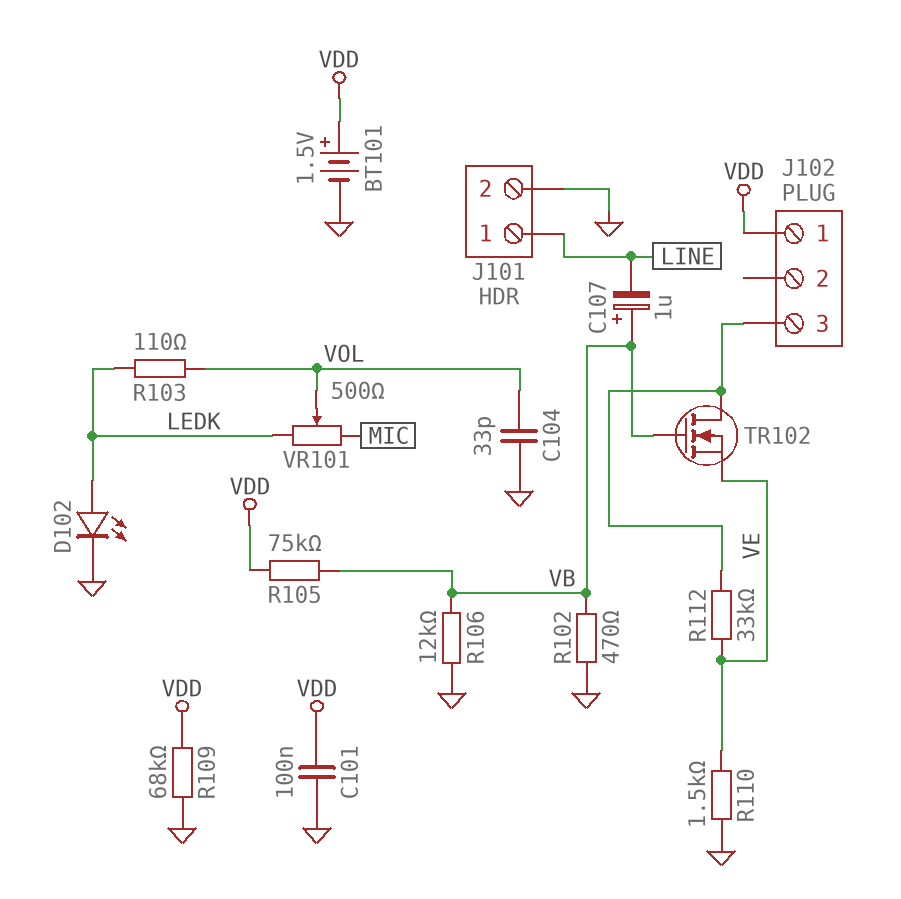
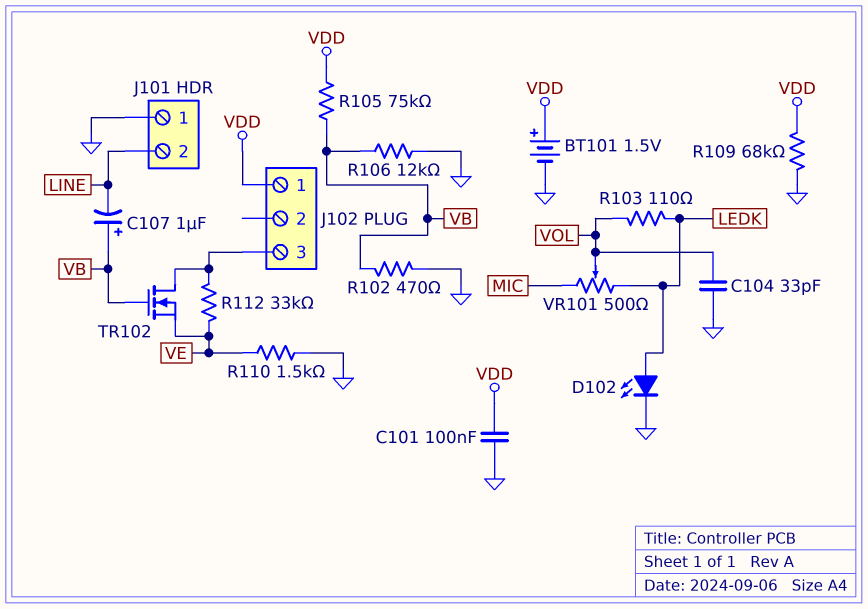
J101 pin 1: LINE -> GND
J101 pin 2: GND -> LINE

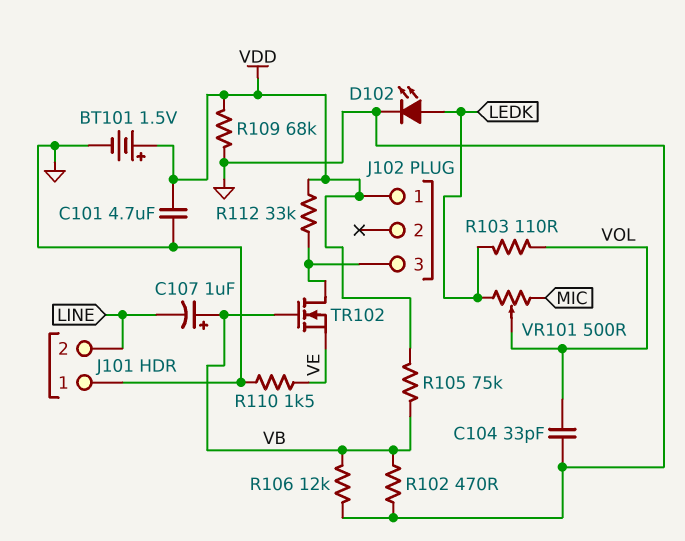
C101: 100nF (GND, VDD) -> 4.7uF (GND, VDD)
R112: 33k (J102/3, VE) -> 33k (J102/3, VDD)

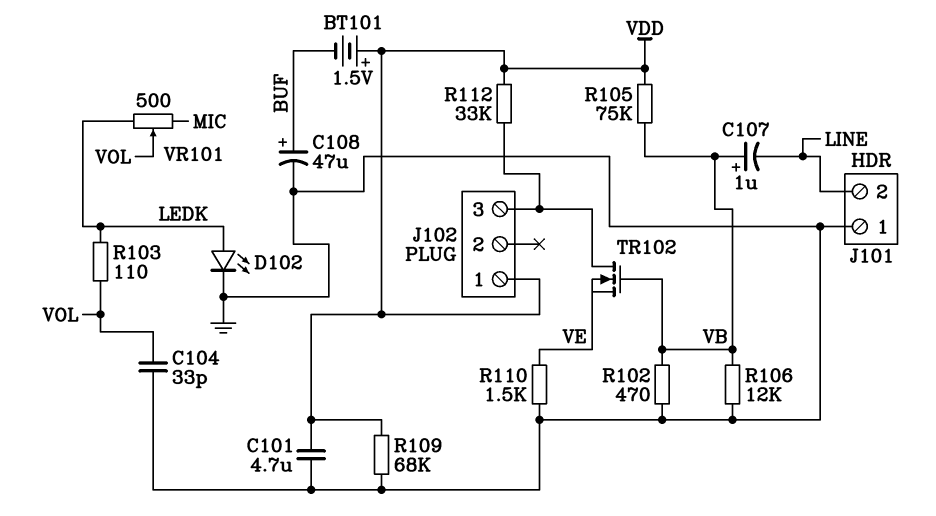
BT101: 1.5V (plus VDD, minus GND) -> 1.5V (plus VDD, minus BUF)
C108: none -> 47uF (plus BUF, minus GND)

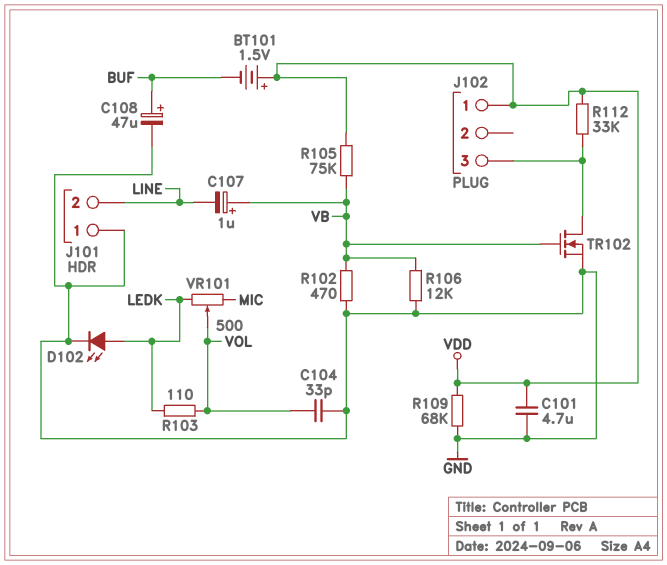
R110: 1.5k (GND, VE) -> none
TR102: NMOS (G VB, D J102/3, S VE) -> NMOS (G VB, D J102/3, S GND)

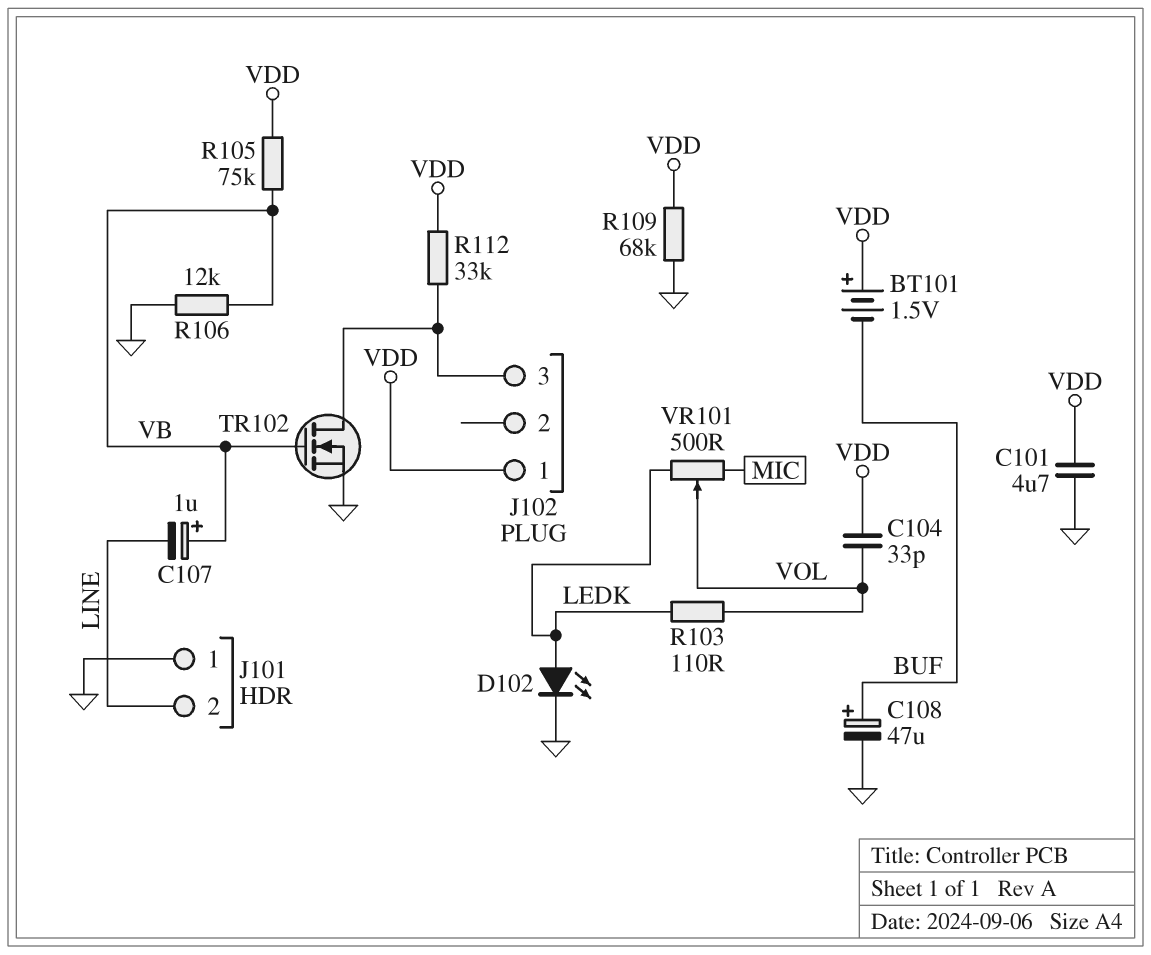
C104: 33pF (GND, VOL) -> 33pF (VDD, VOL)
R102: 470 (GND, VB) -> none

